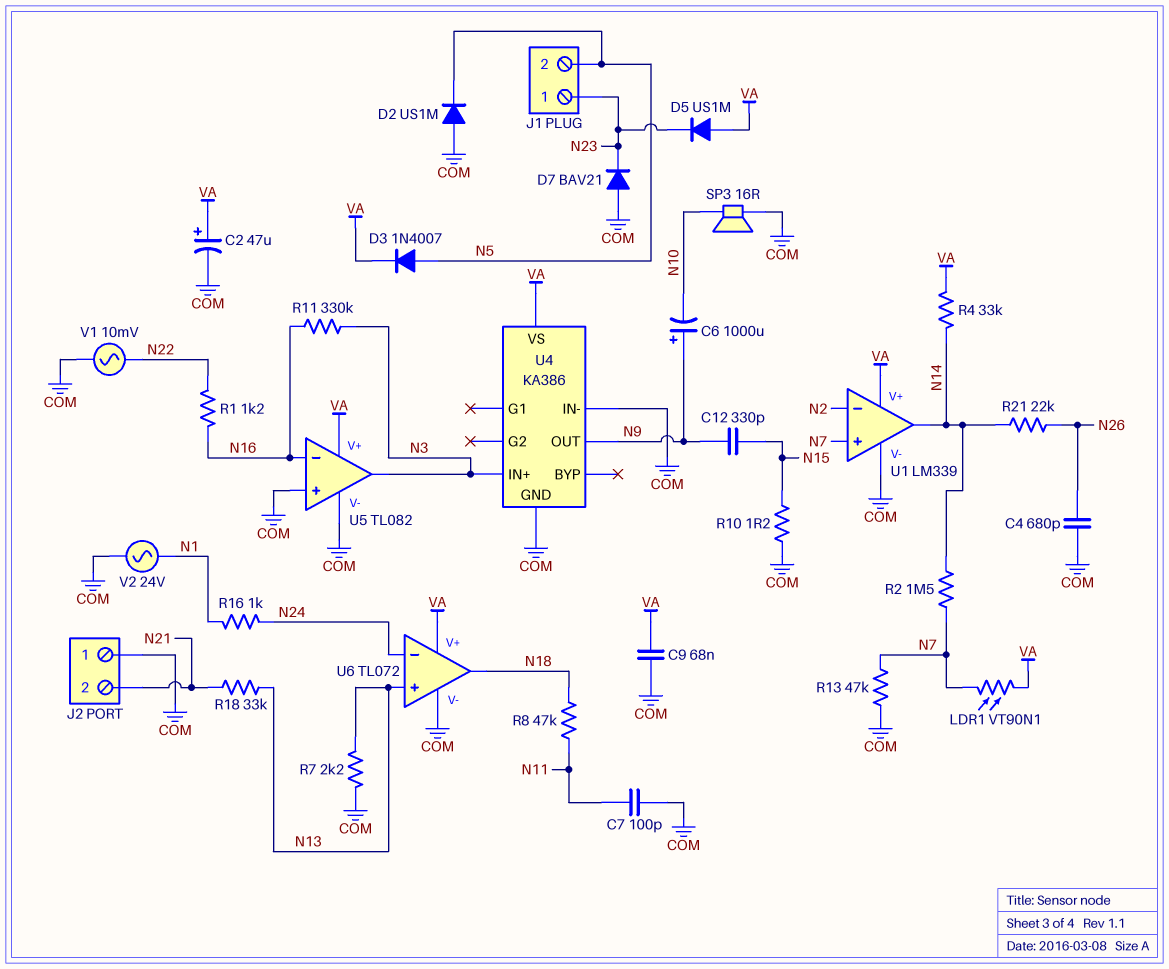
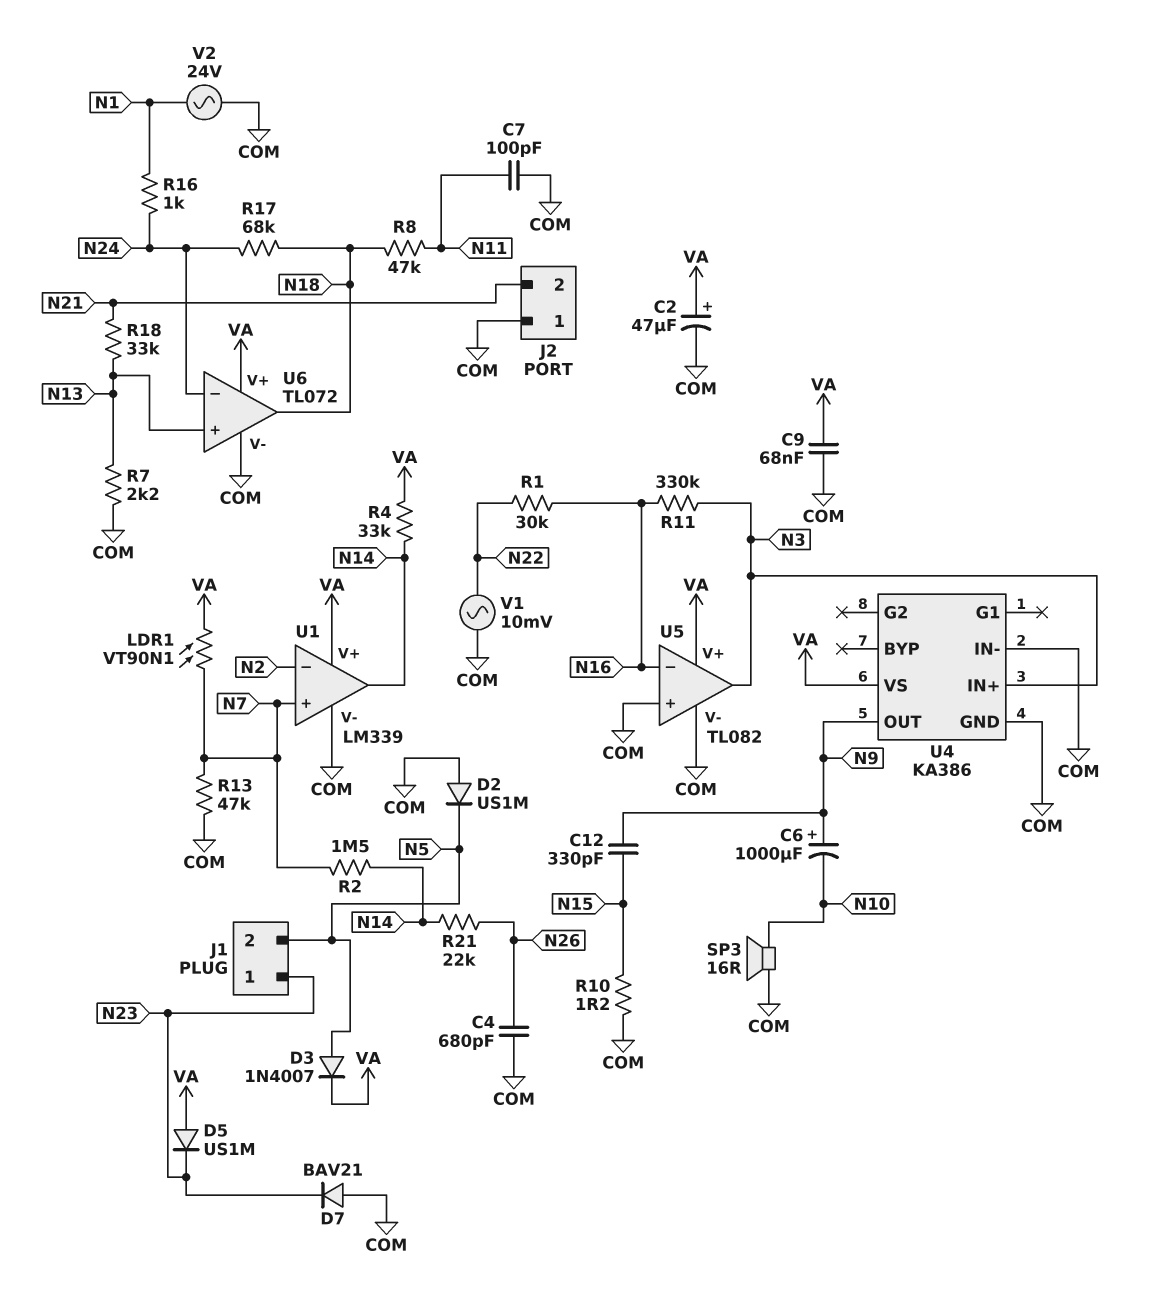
R1: 1.2k (N16, N22) -> 30k (N16, N22)
R17: none -> 68k (N18, N24)

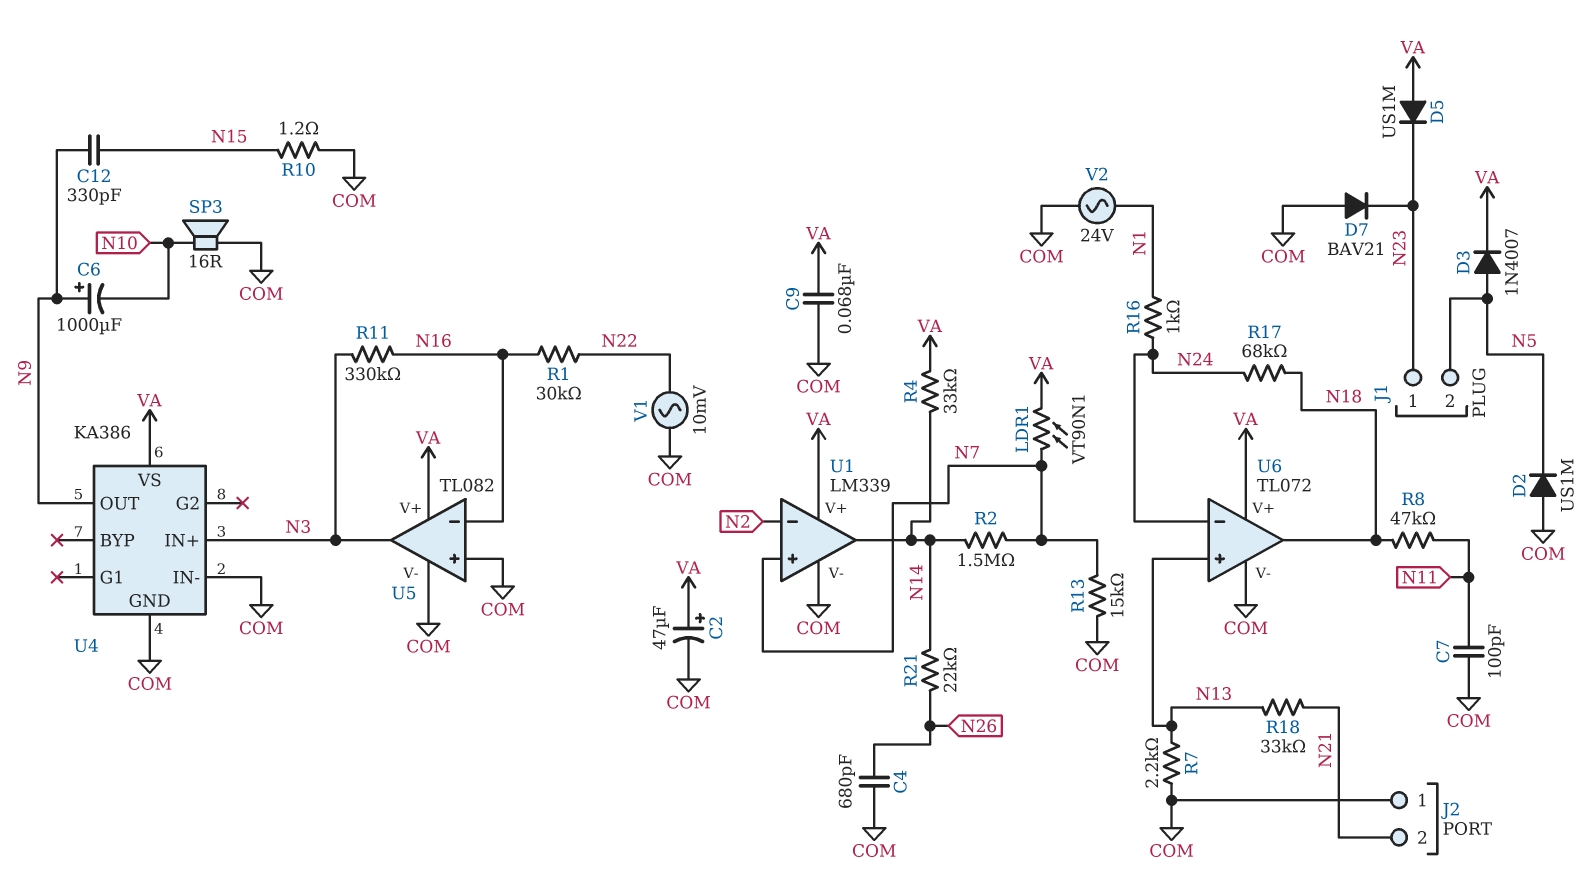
R13: 47k (COM, N7) -> 15k (COM, N7)

